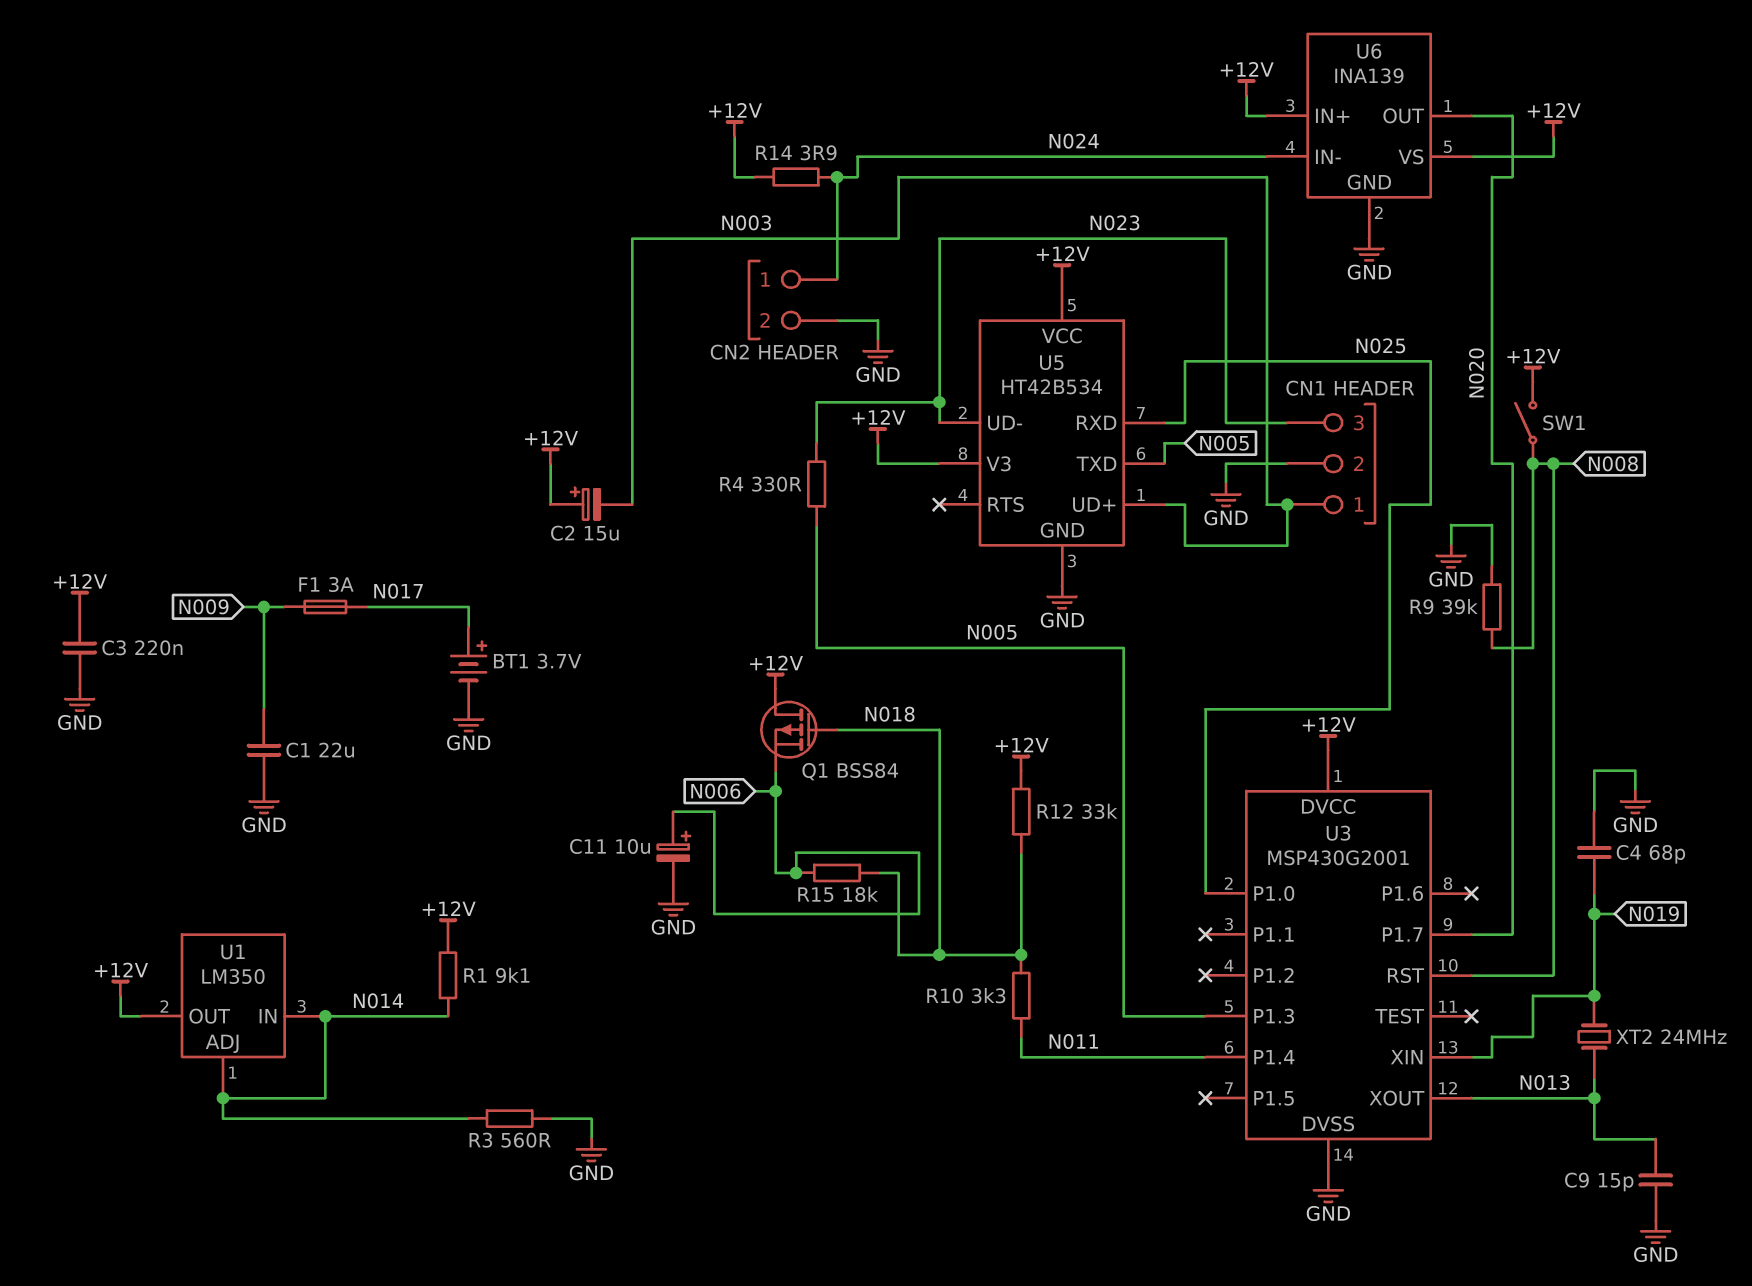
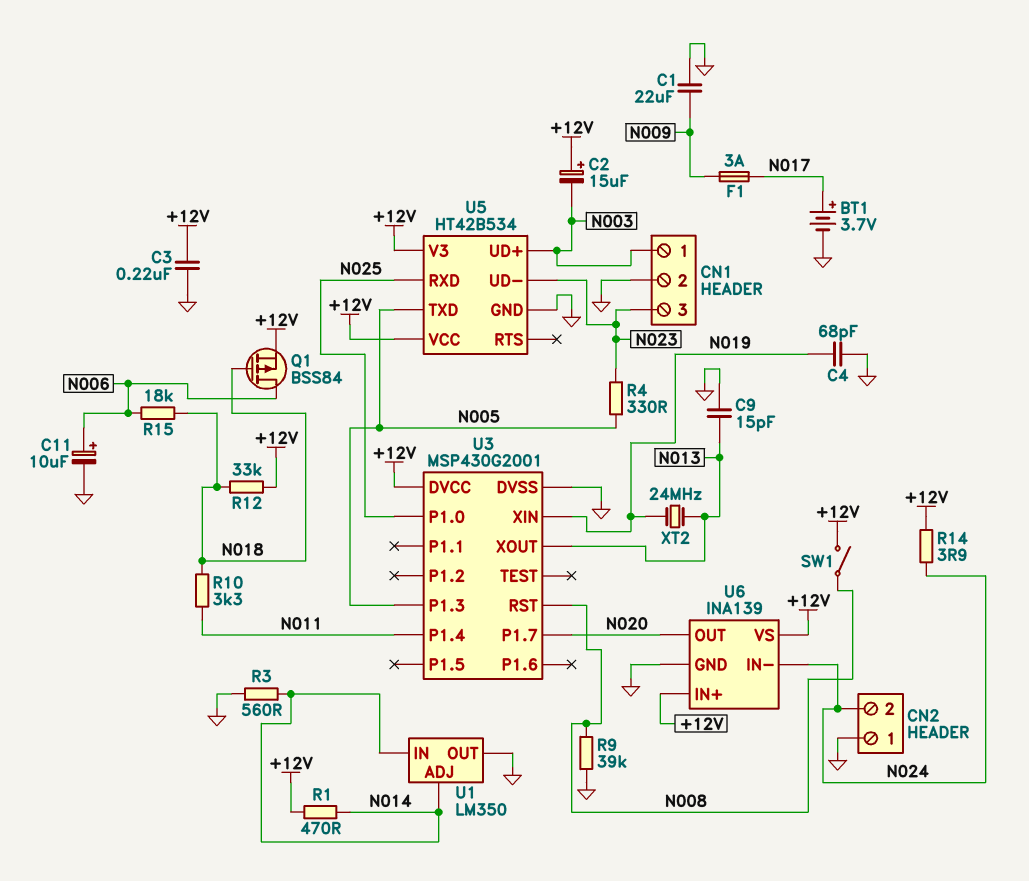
CN2 pin 1: N024 -> GND
CN2 pin 2: GND -> N024
Q1: PMOS BSS84 (G N018, D +12V, S N006) -> PMOS BSS84 (G N018, D N006, S +12V)
R1: 9.1k (+12V, N014) -> 470 (+12V, N014)
U1 pin OUT: +12V -> GND

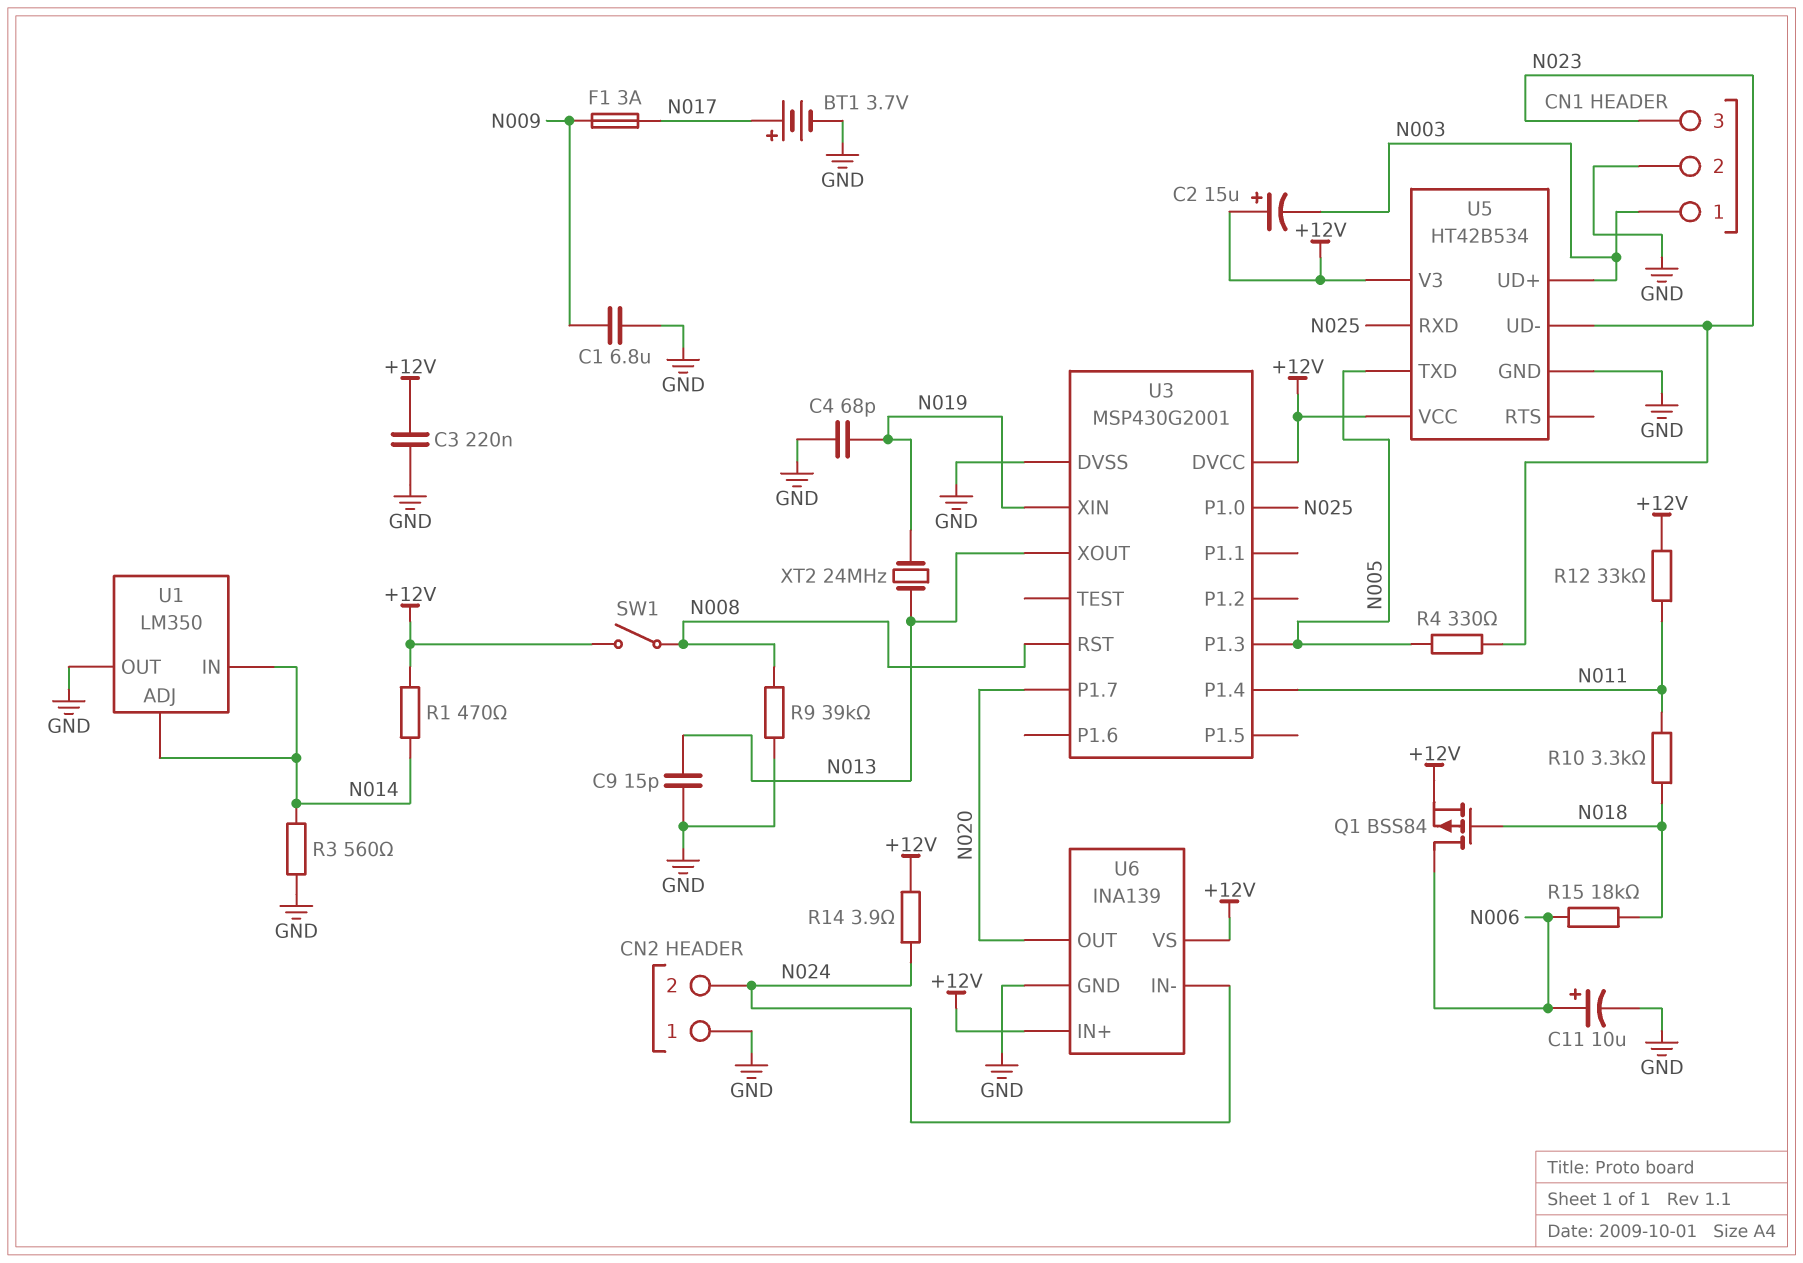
C1: 22uF (GND, N009) -> 6.8uF (GND, N009)
R12: 33k (+12V, N018) -> 33k (+12V, N011)

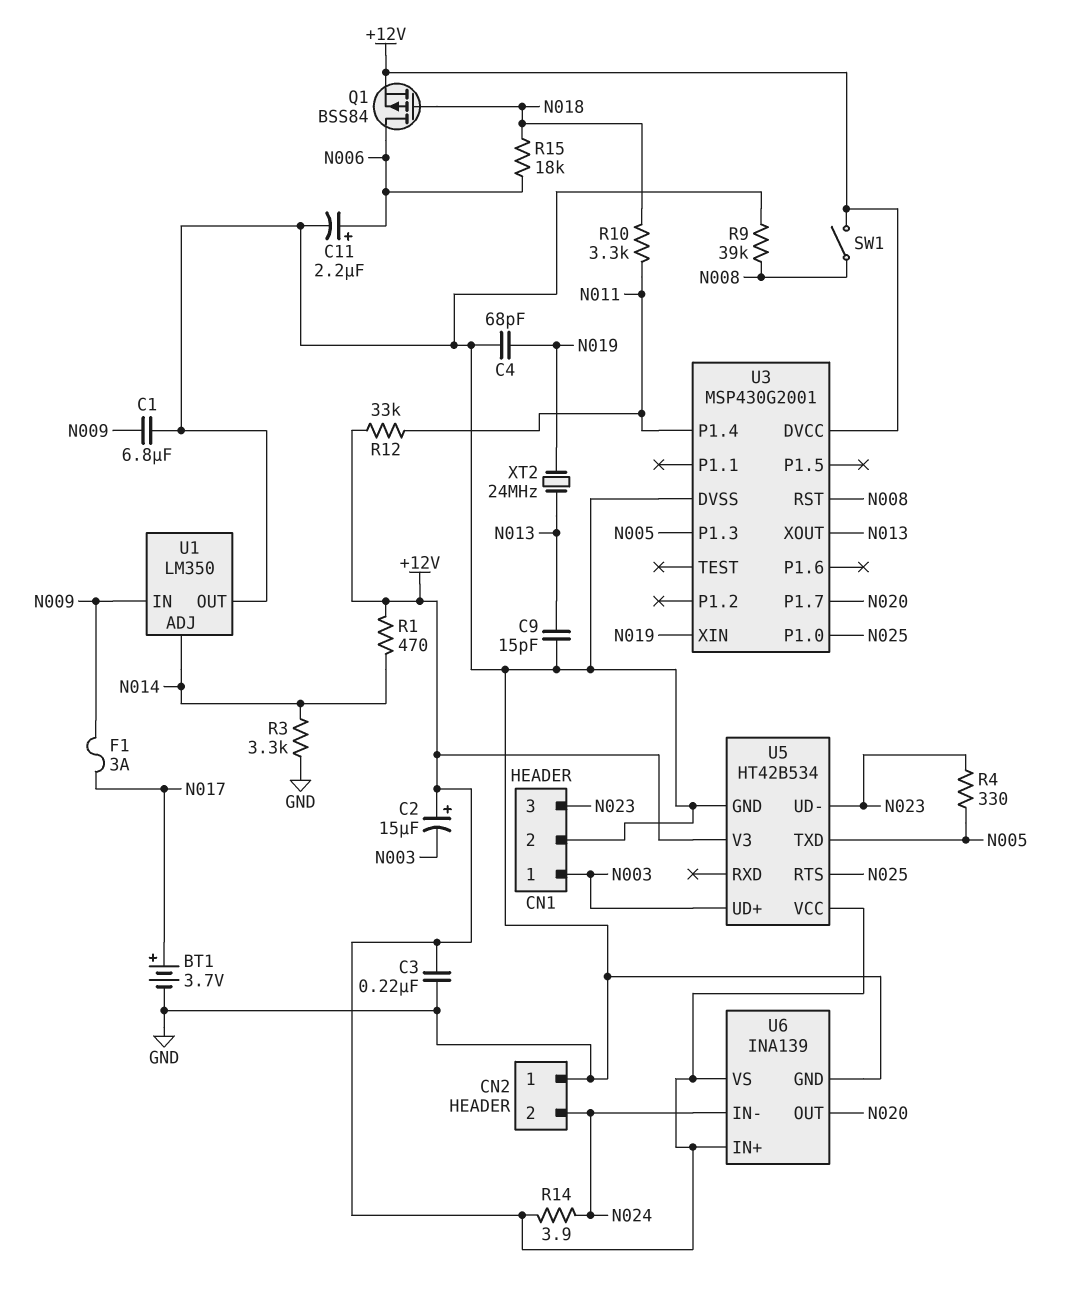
C11: 10uF (plus N006, minus GND) -> 2.2uF (plus N006, minus GND)
R3: 560 (GND, N014) -> 3.3k (GND, N014)
U1 pin IN: N014 -> N009
U5 pin RTS: none -> N025
U5 pin RXD: N025 -> none

